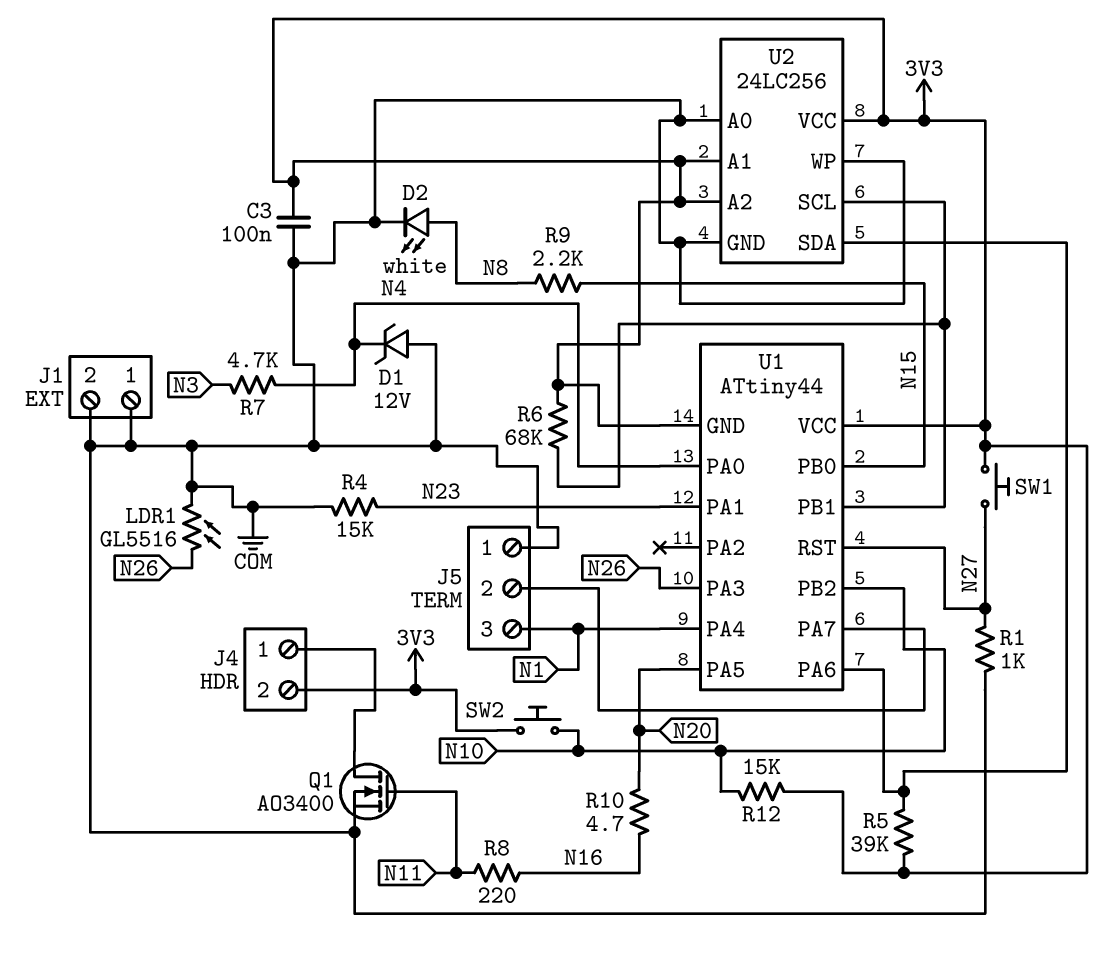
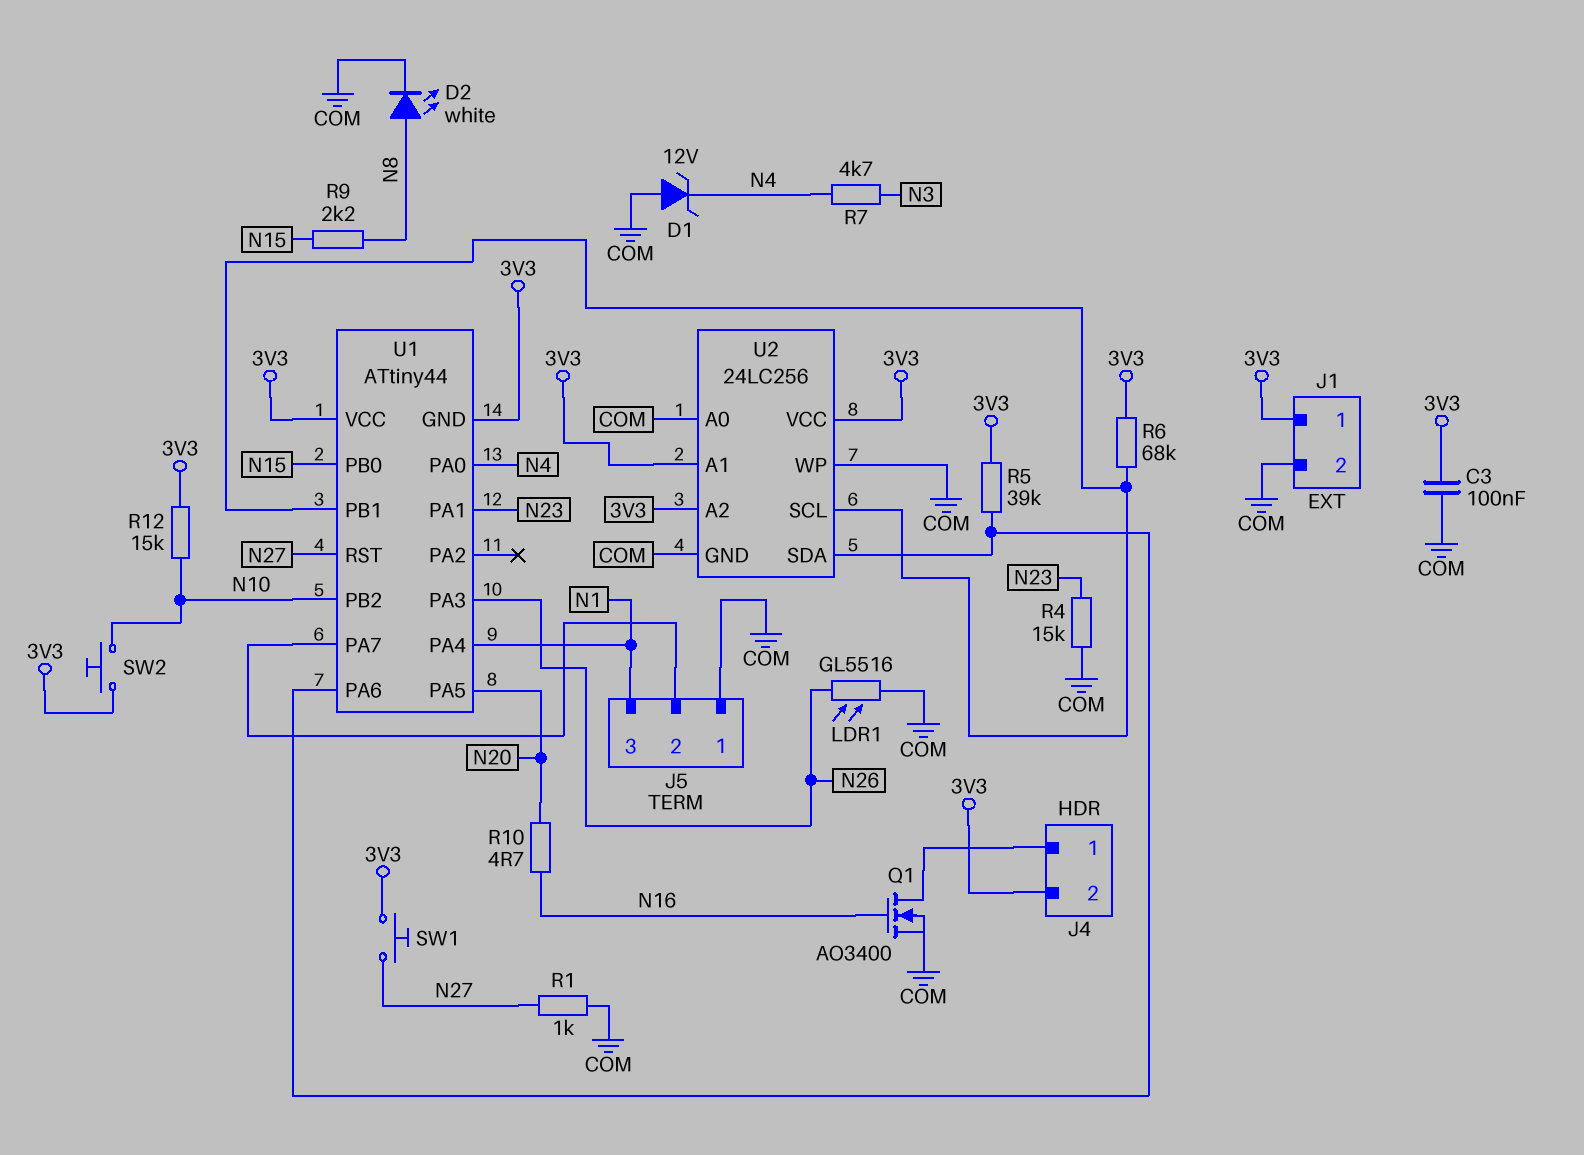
J1 pin 1: COM -> 3V3
Q1: NMOS AO3400 (G N11, D J4/1, S COM) -> NMOS AO3400 (G N16, D J4/1, S COM)
R8: 220 (N11, N16) -> none

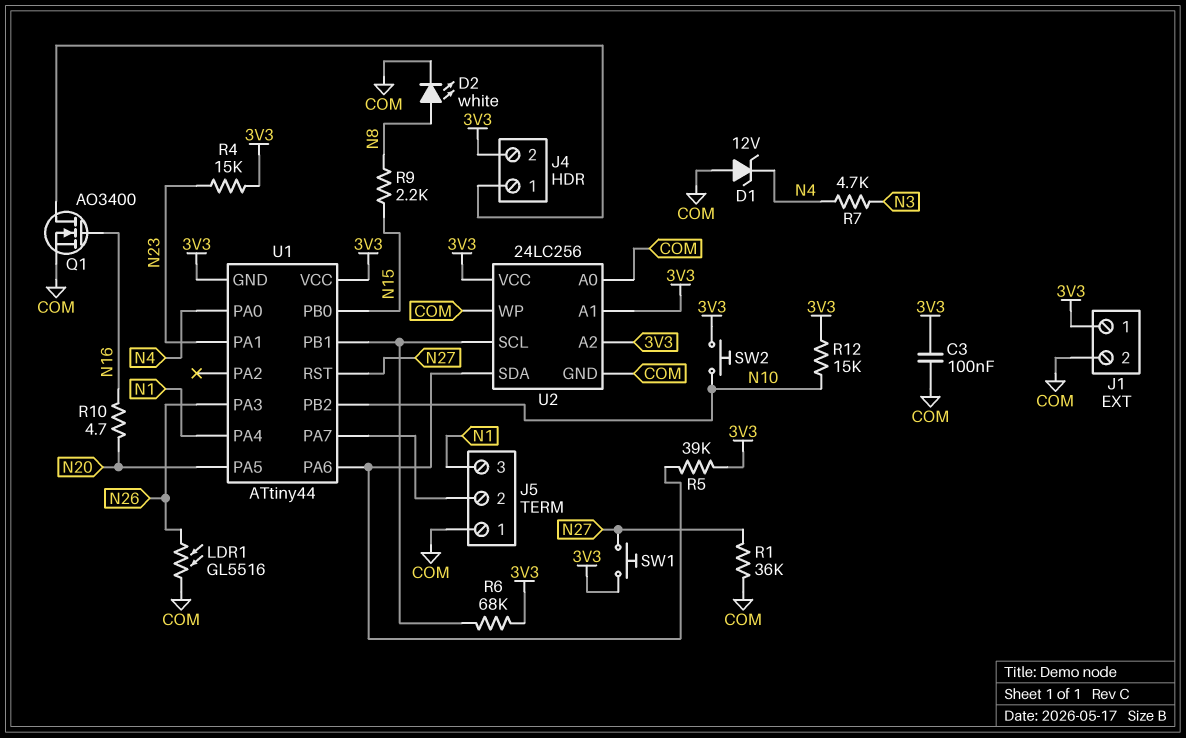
R1: 1k (COM, N27) -> 36k (COM, N27)
R4: 15k (COM, N23) -> 15k (3V3, N23)

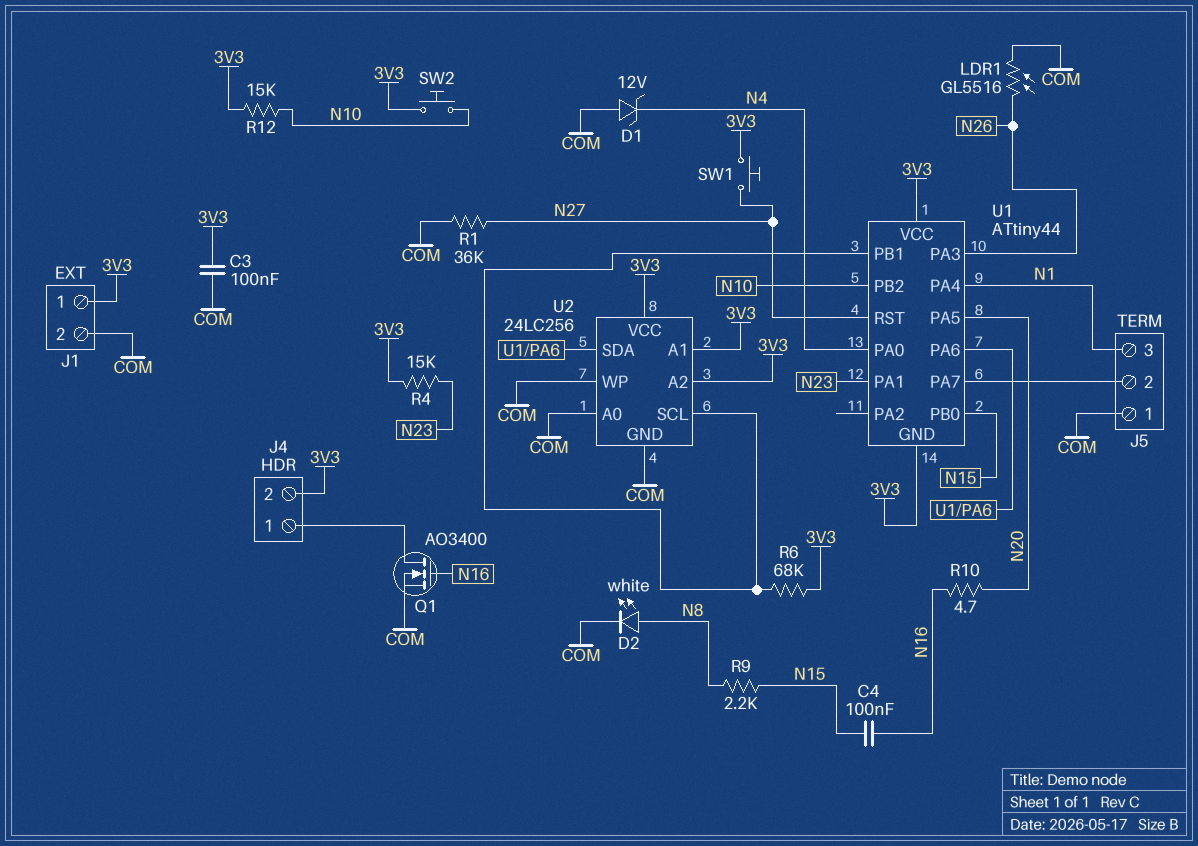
C4: none -> 100nF (N15, N16)
R5: 39k (3V3, U1/PA6) -> none
R7: 4.7k (N3, N4) -> none

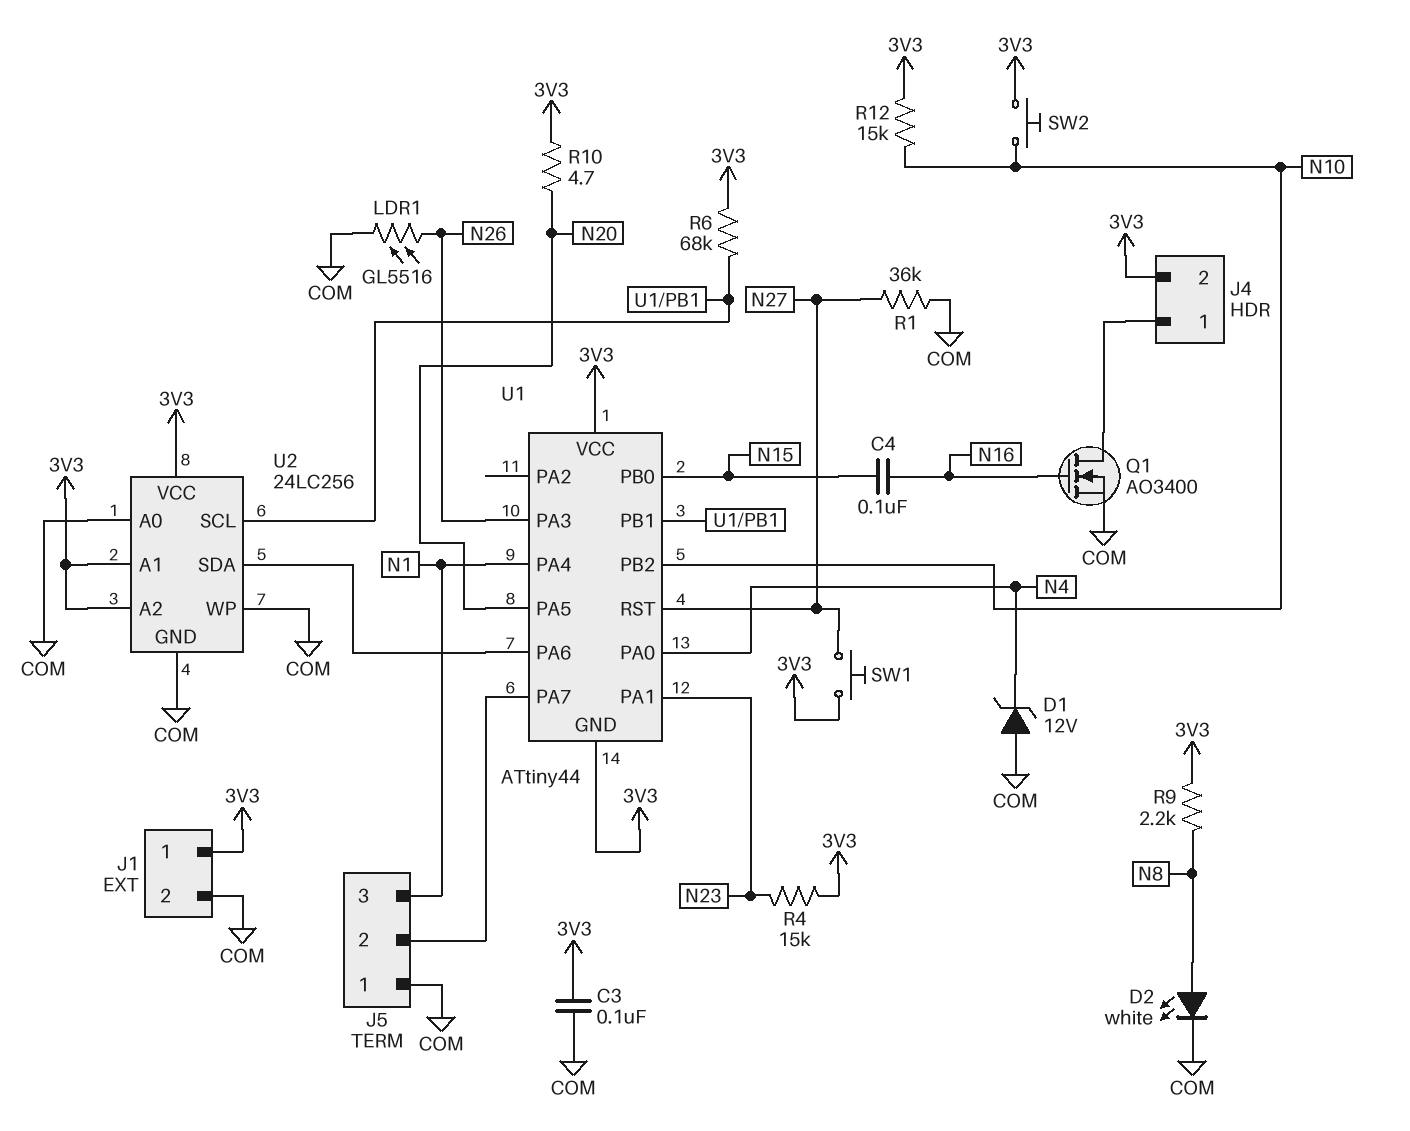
R9: 2.2k (N8, N15) -> 2.2k (3V3, N8)
R10: 4.7 (N16, N20) -> 4.7 (3V3, N20)

